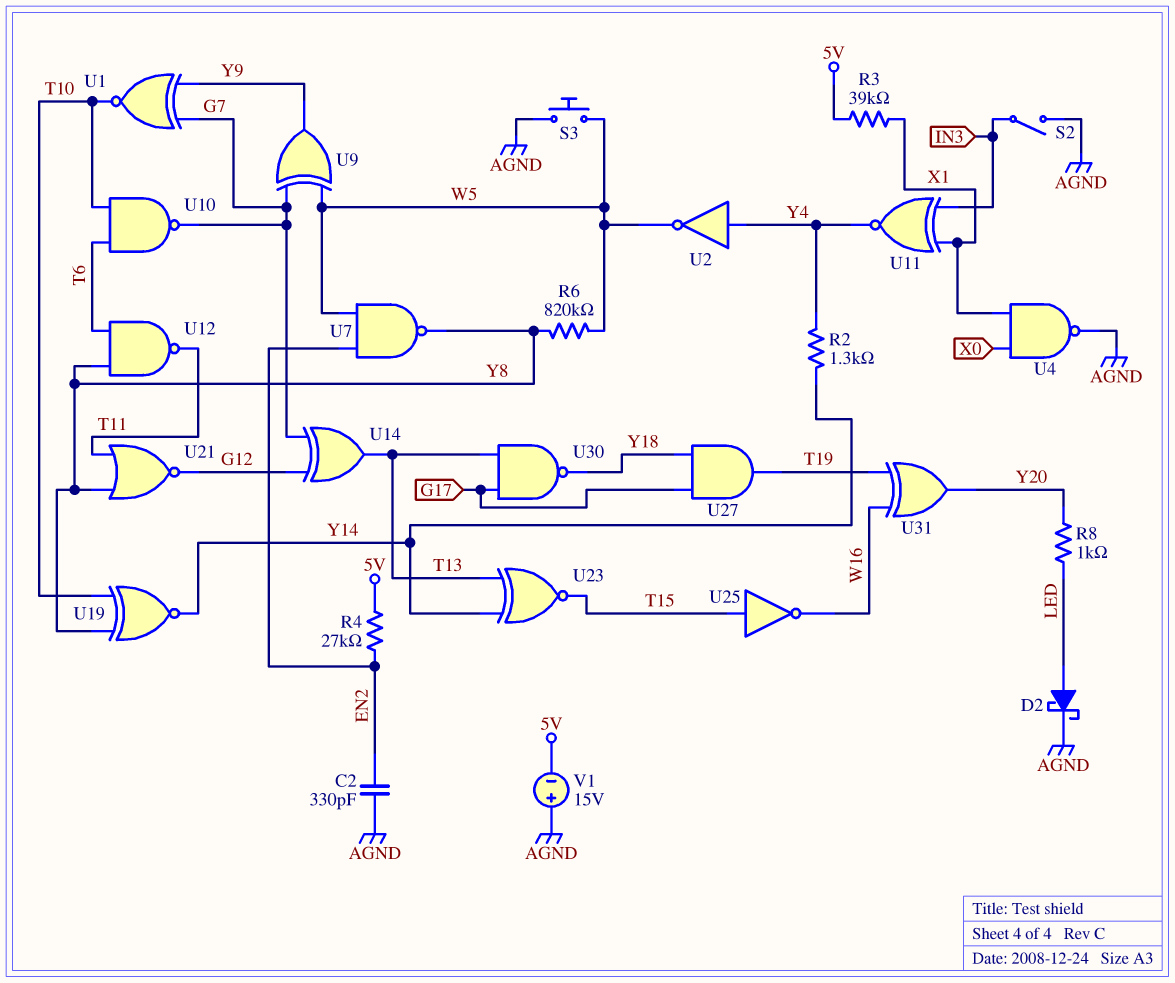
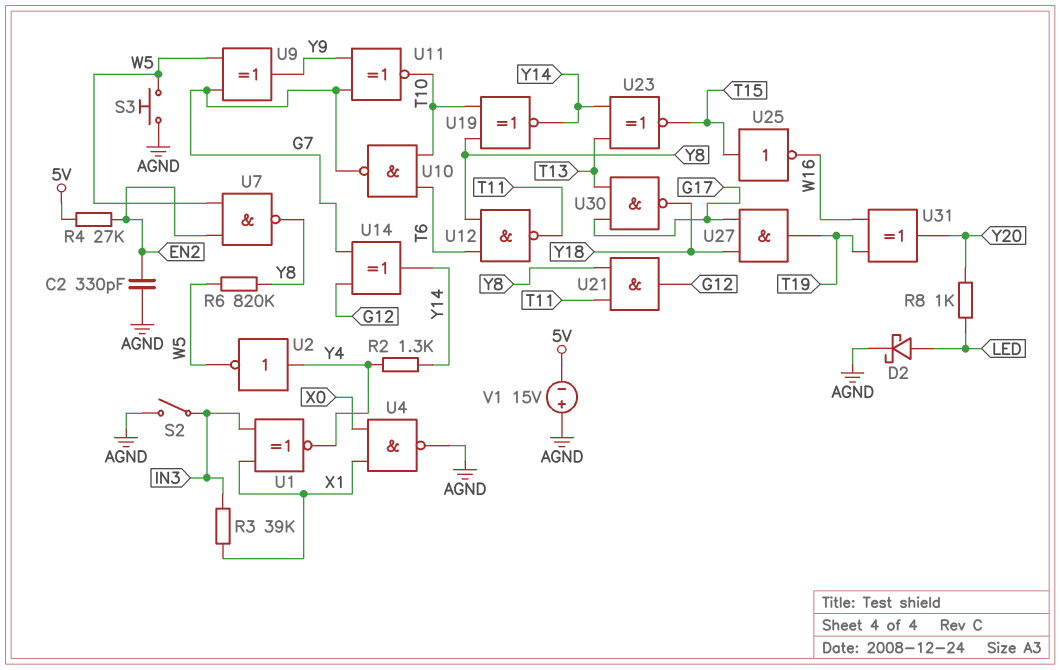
R3: 39k (5V, X1) -> 39k (IN3, X1)
U1: XNOR (in G7, in Y9, out T10) -> XNOR (in IN3, in X1, out Y4)
U11: XNOR (in IN3, in X1, out Y4) -> XNOR (in G7, in Y9, out T10)
U14: XOR (in G7, in G12, out T13) -> XOR (in G7, in G12, out Y14)
U21: NOR (in T11, in Y8, out G12) -> AND (in T11, in Y8, out G12)

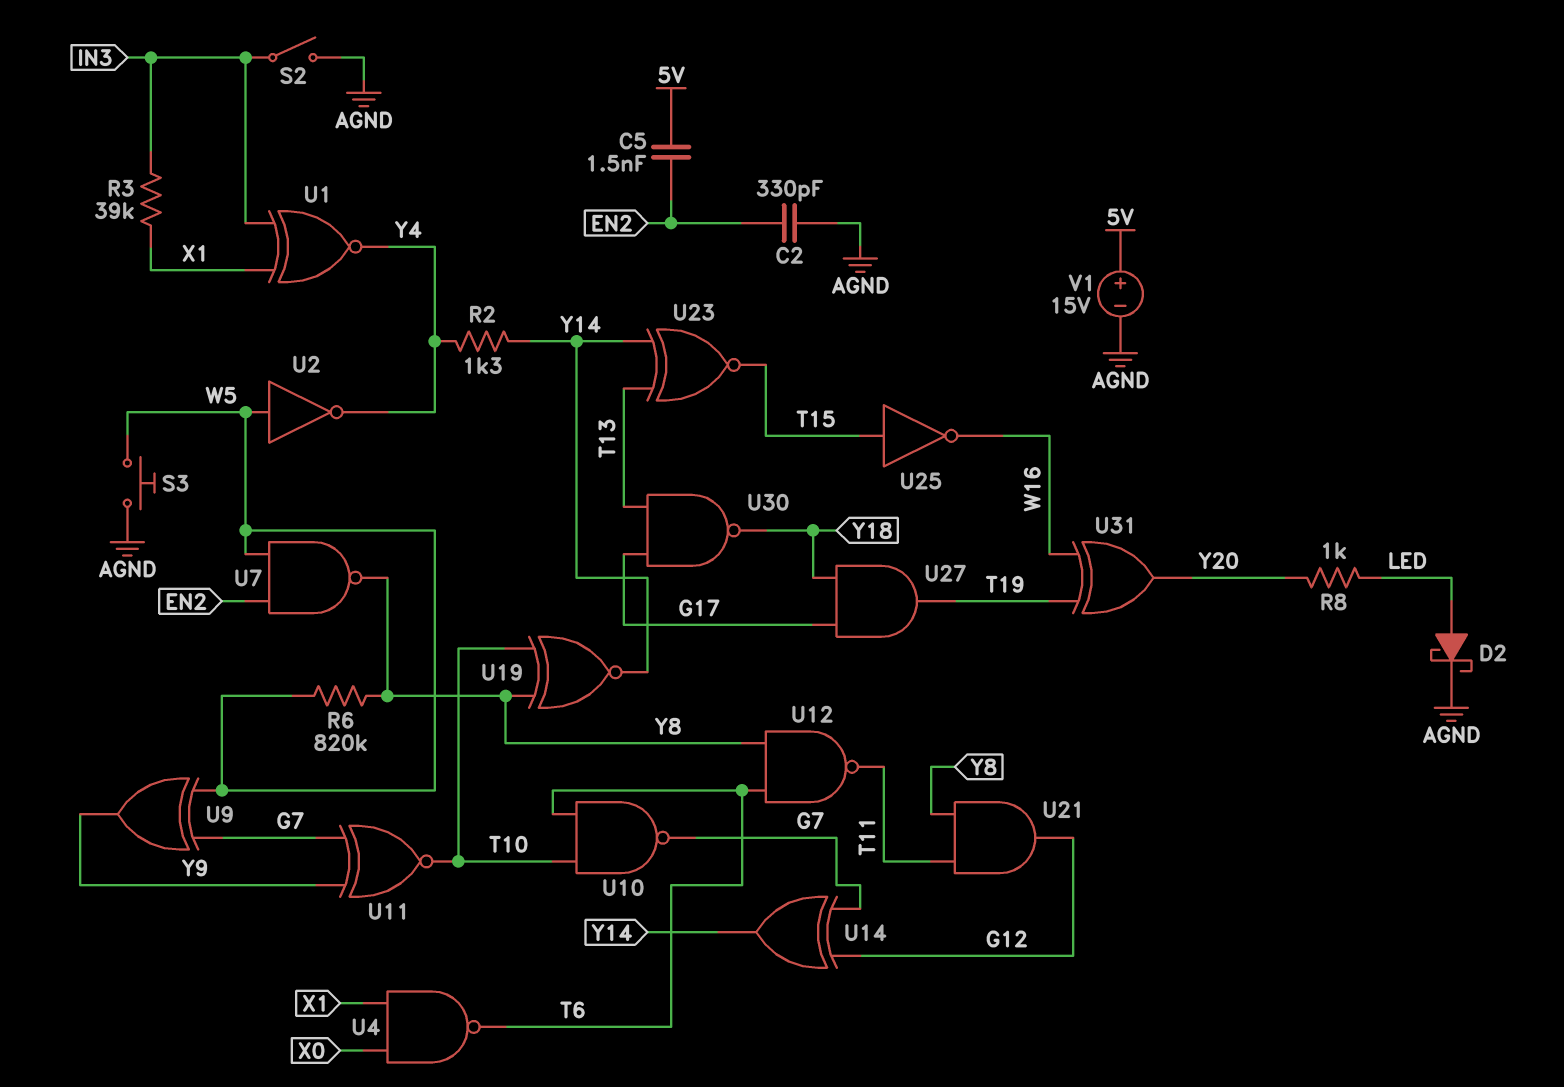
C5: none -> 1.5nF (5V, EN2)
R4: 27k (5V, EN2) -> none
U2: NOT (in Y4, out W5) -> NOT (in W5, out Y4)
U4: NAND (in X0, in X1, out AGND) -> NAND (in X0, in X1, out T6)
V1: 15V (plus AGND, minus 5V) -> 15V (plus 5V, minus AGND)

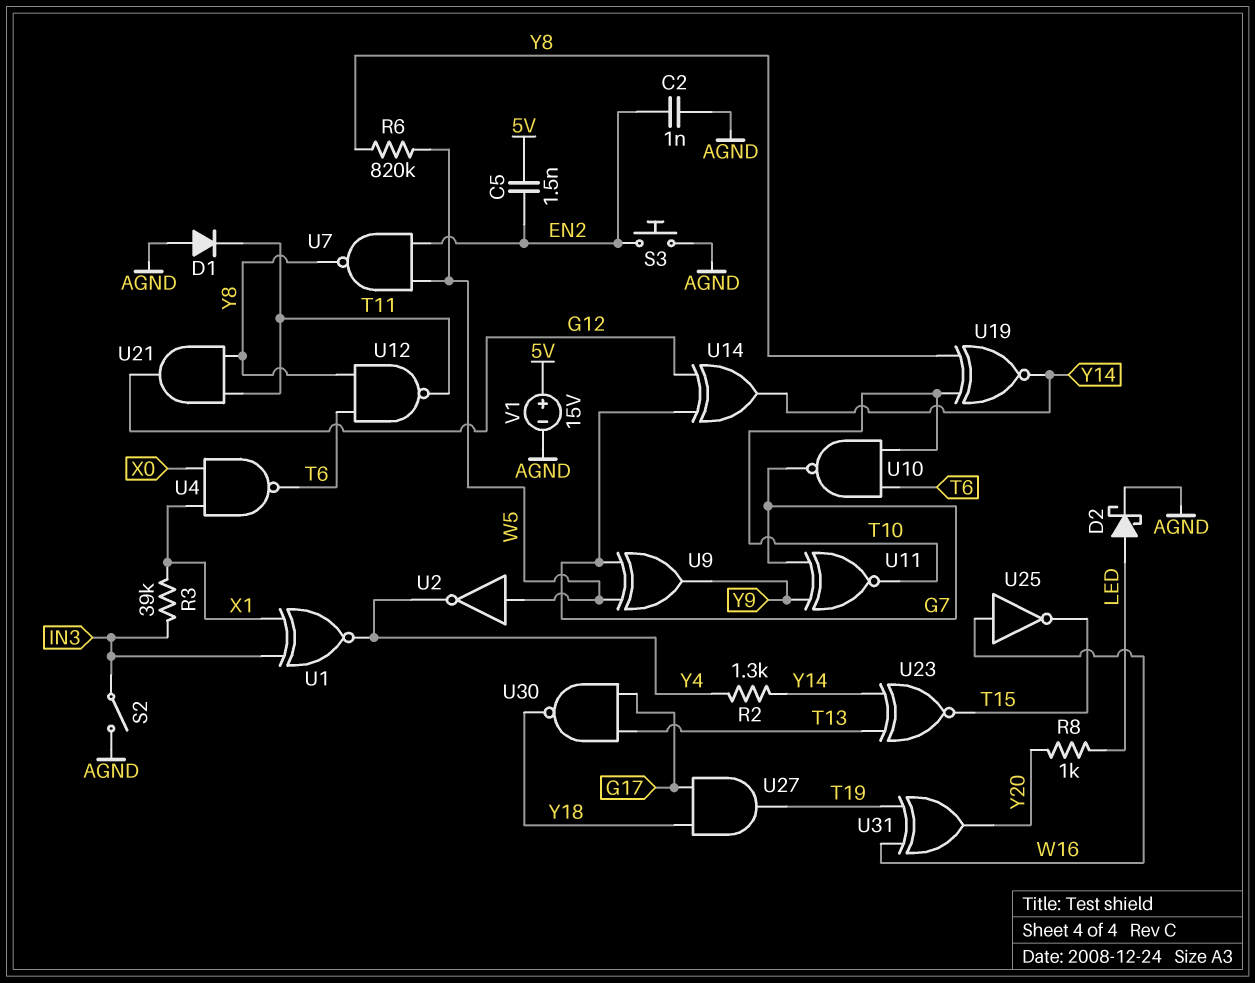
C2: 330pF (AGND, EN2) -> 1nF (AGND, EN2)
D1: none -> diode (A AGND, K T11)
S3: button (AGND, W5) -> button (AGND, EN2)
U25: NOT (in T15, out W16) -> NOT (in W16, out T15)

